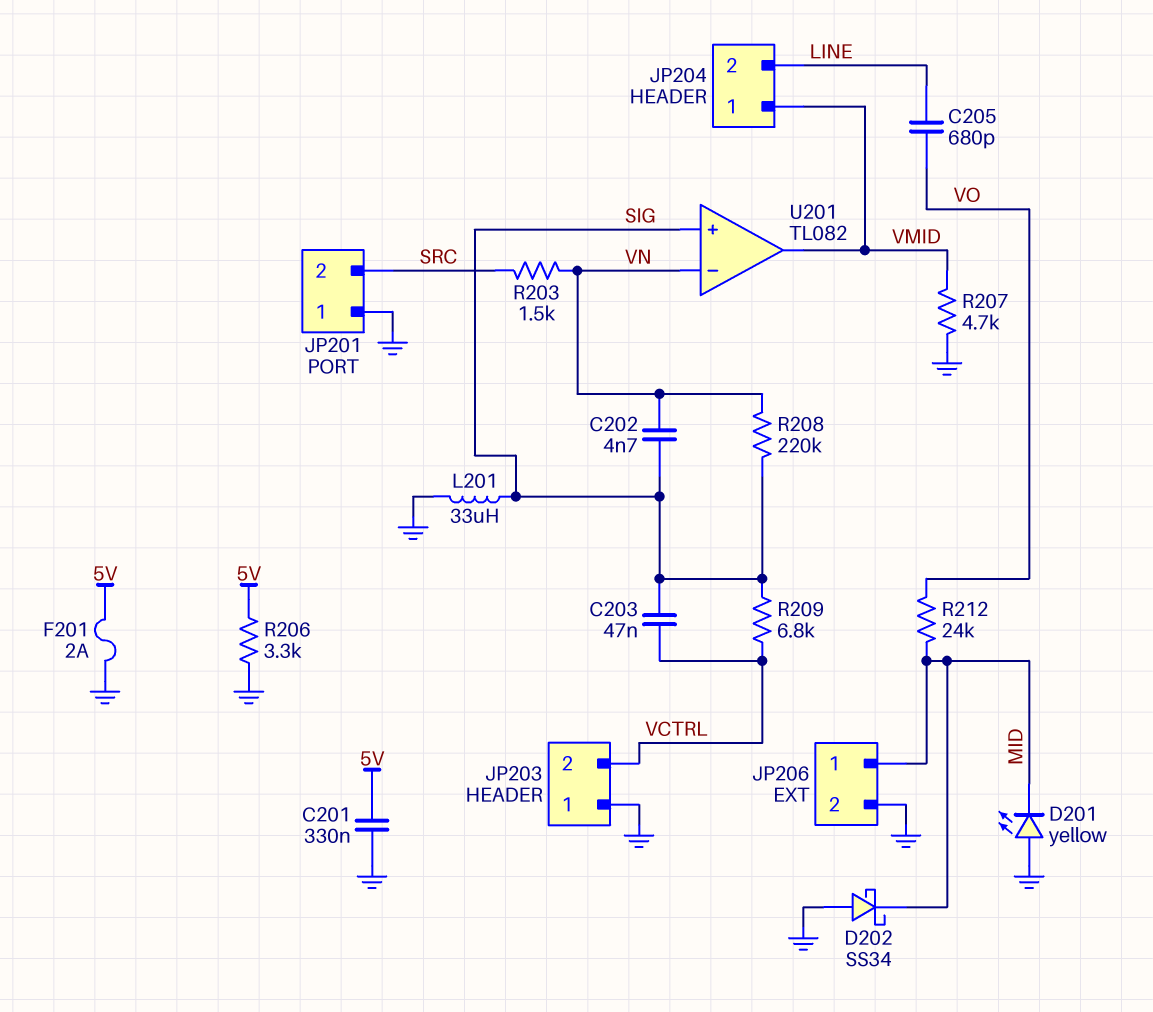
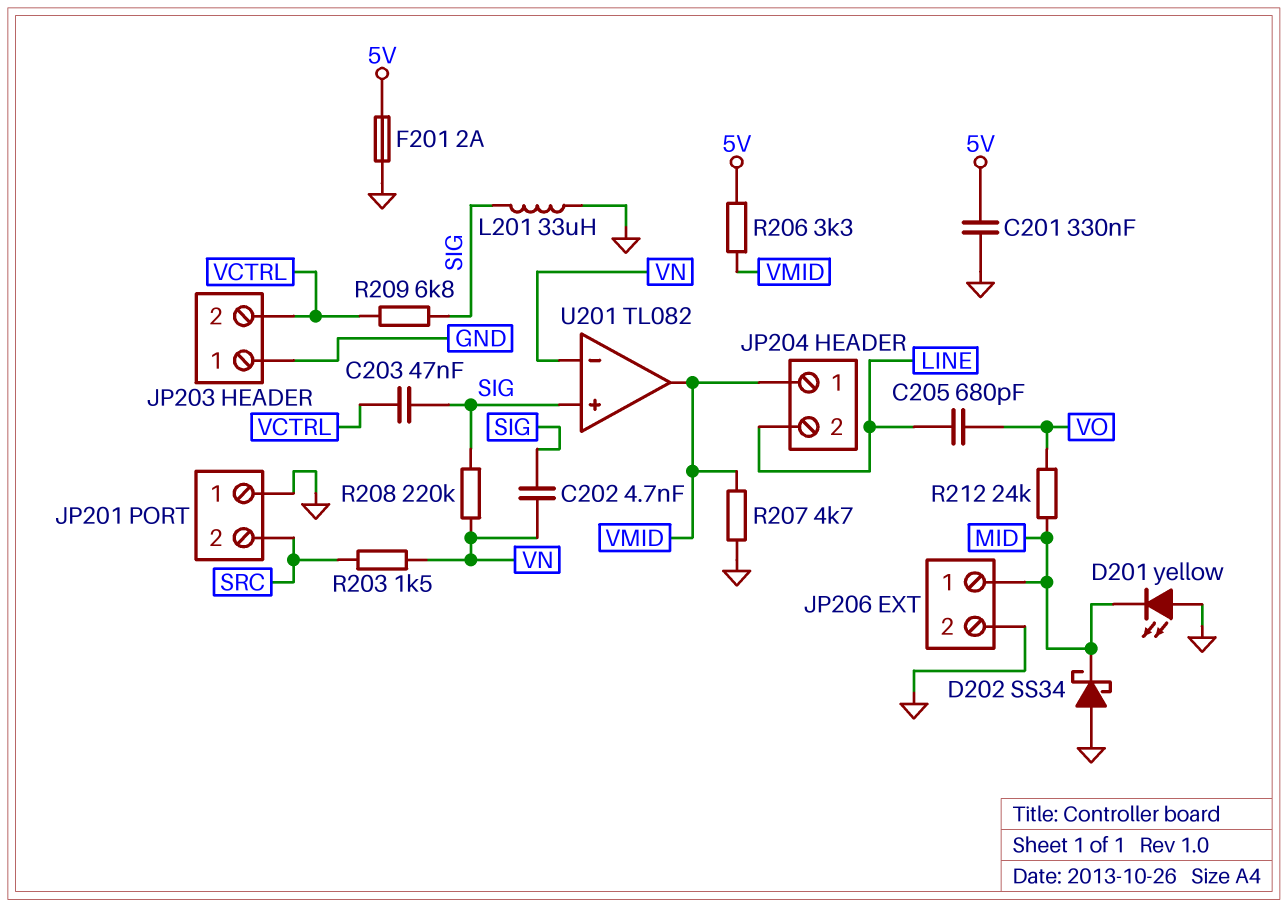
R206: 3.3k (5V, GND) -> 3.3k (5V, VMID)

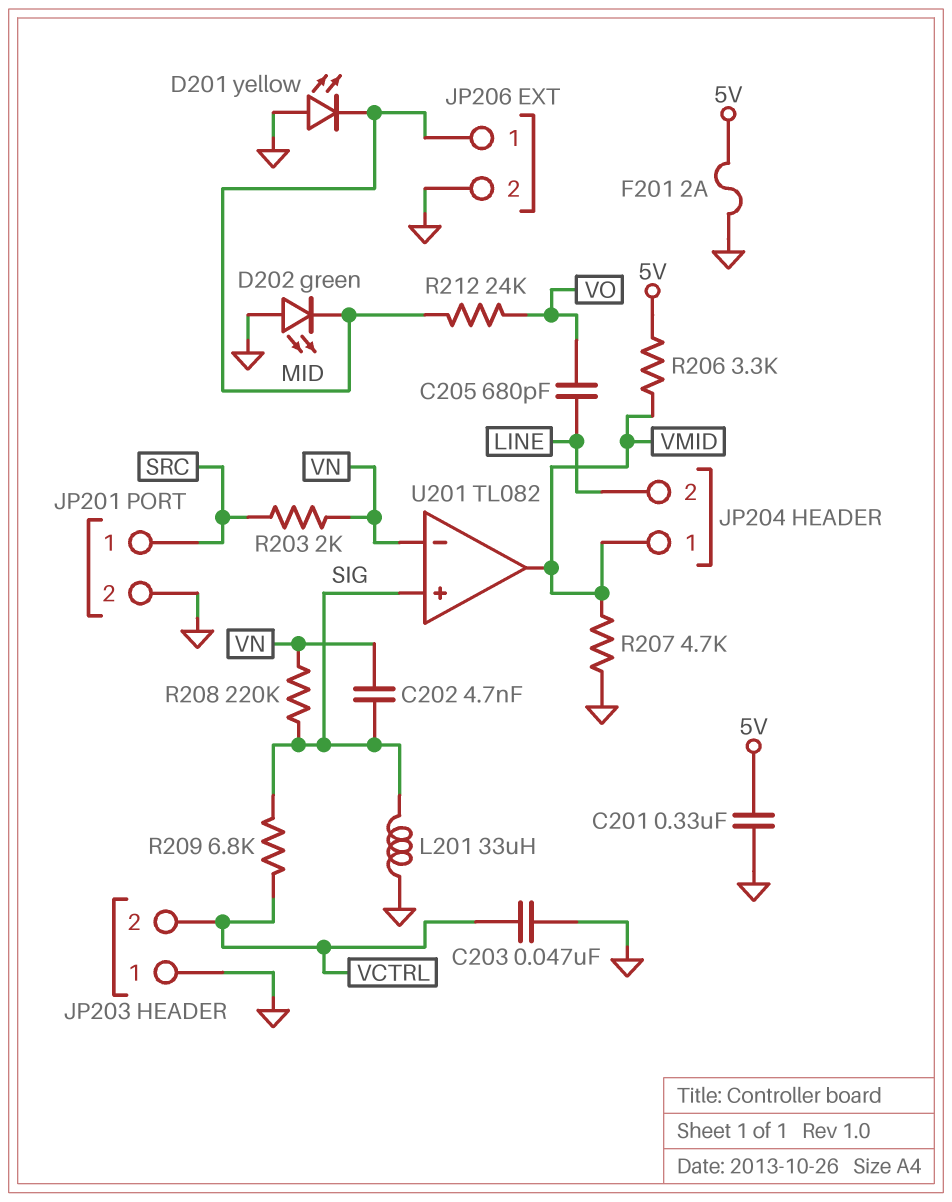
C203: 47nF (SIG, VCTRL) -> 47nF (GND, VCTRL)
D202: schottky SS34 (A GND, K MID) -> LED green (A GND, K MID)
JP201 pin 1: GND -> SRC
JP201 pin 2: SRC -> GND
R203: 1.5k (SRC, VN) -> 2k (SRC, VN)

